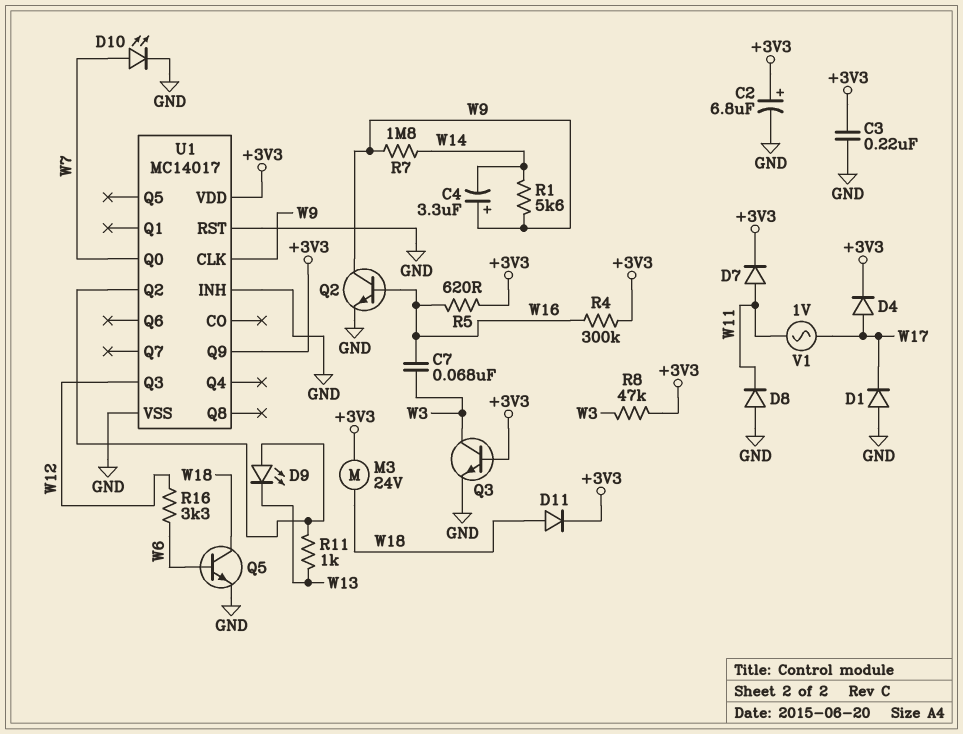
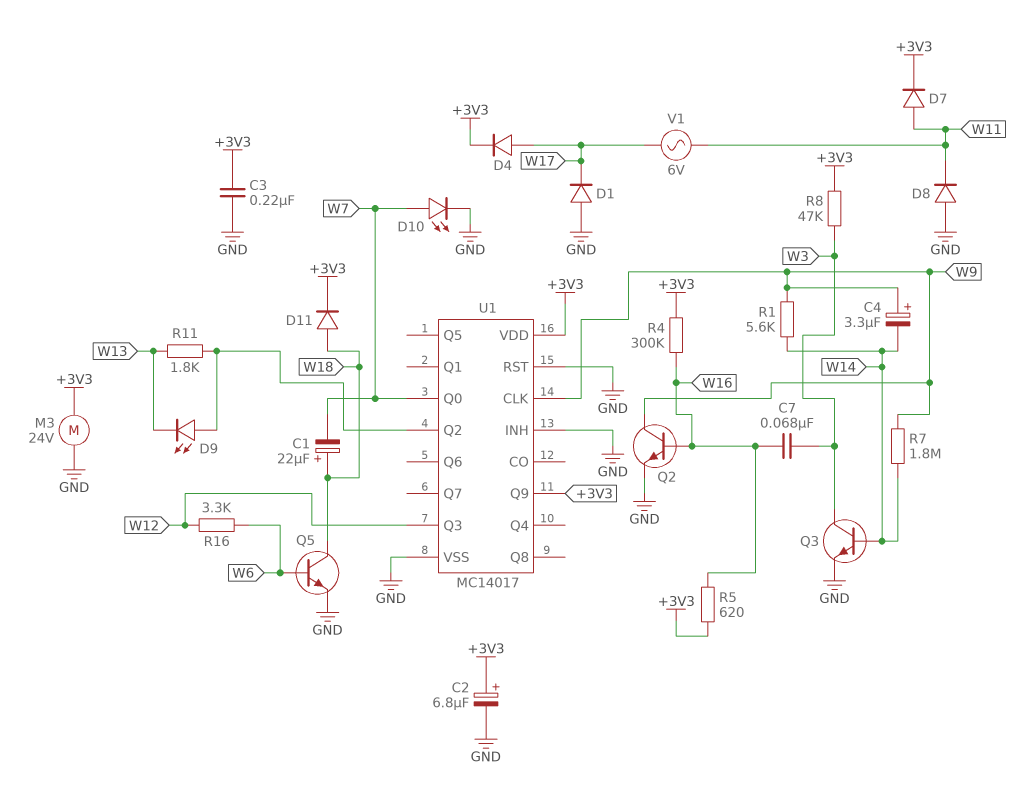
C1: none -> 22uF (plus W18, minus W7)
M3: motor 24V (+3V3, W18) -> motor 24V (+3V3, GND)
Q3: NPN (B +3V3, C W3, E GND) -> NPN (B W14, C W3, E GND)
R11: 1k (U1/Q2, W13) -> 1.8k (U1/Q2, W13)
V1: AC 1V (W11, W17) -> AC 6V (W11, W17)

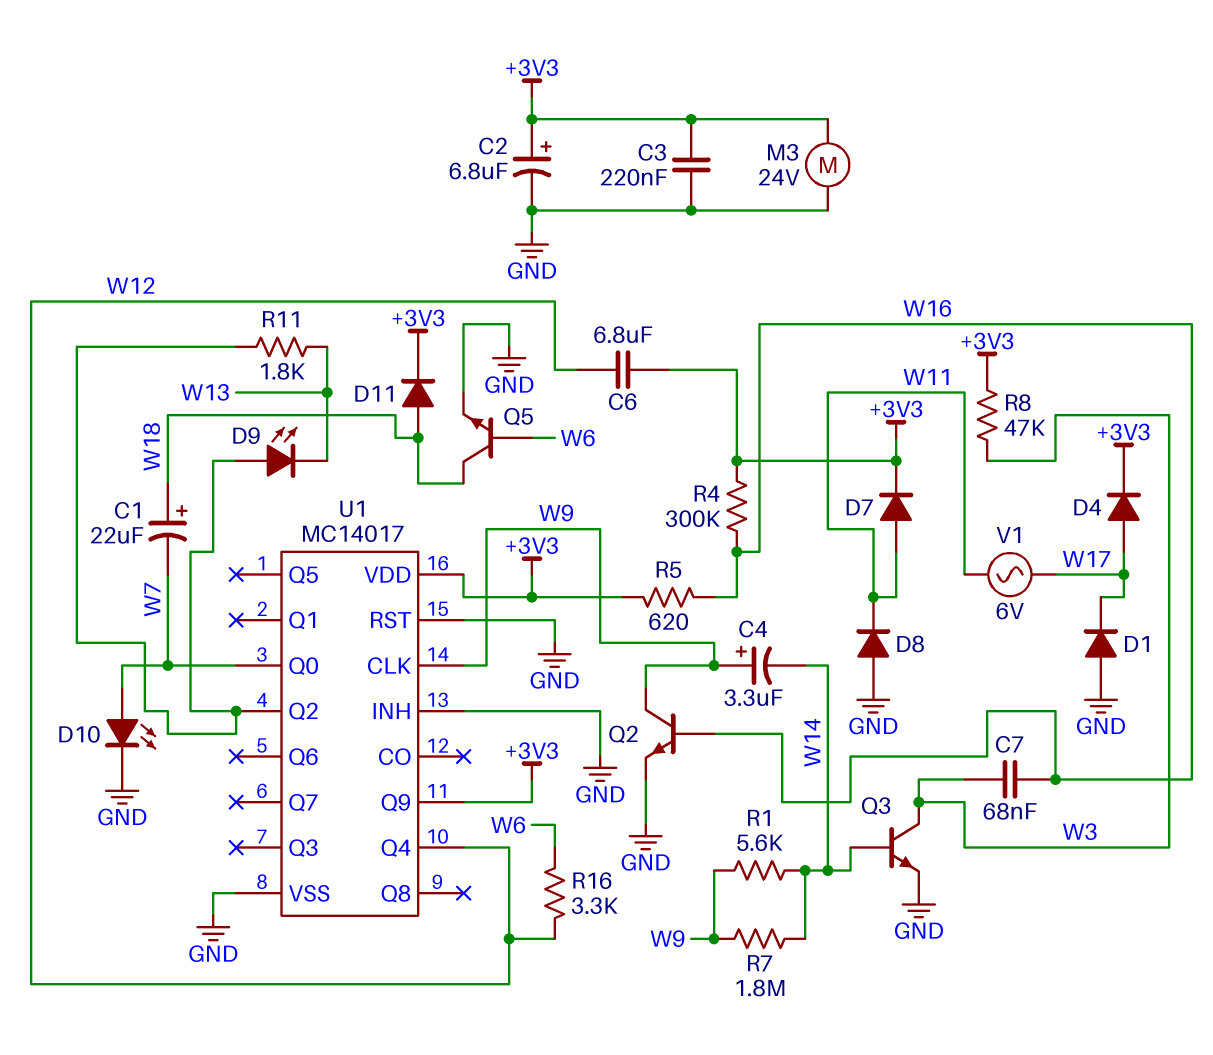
C6: none -> 6.8uF (+3V3, W12)
U1 pin Q3: W12 -> none
U1 pin Q4: none -> W12

